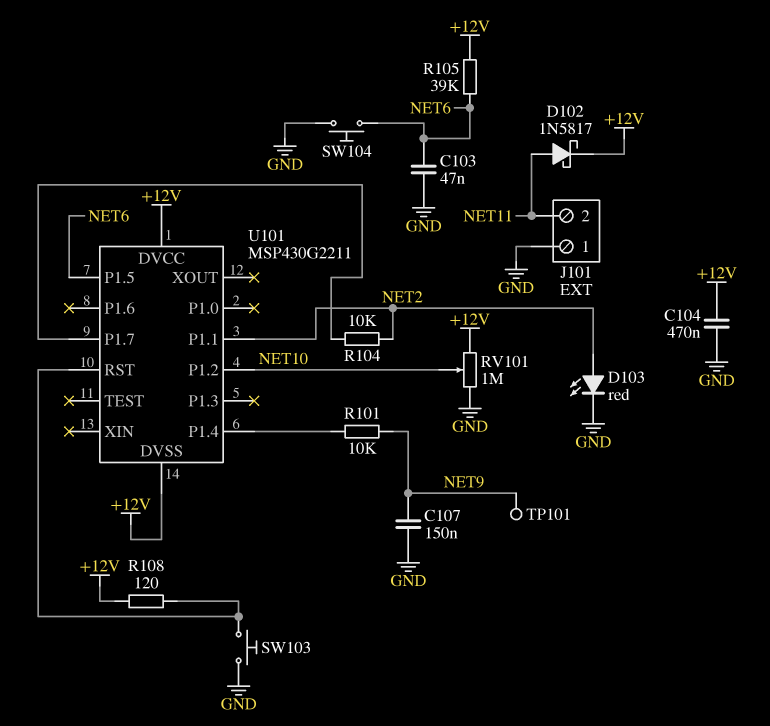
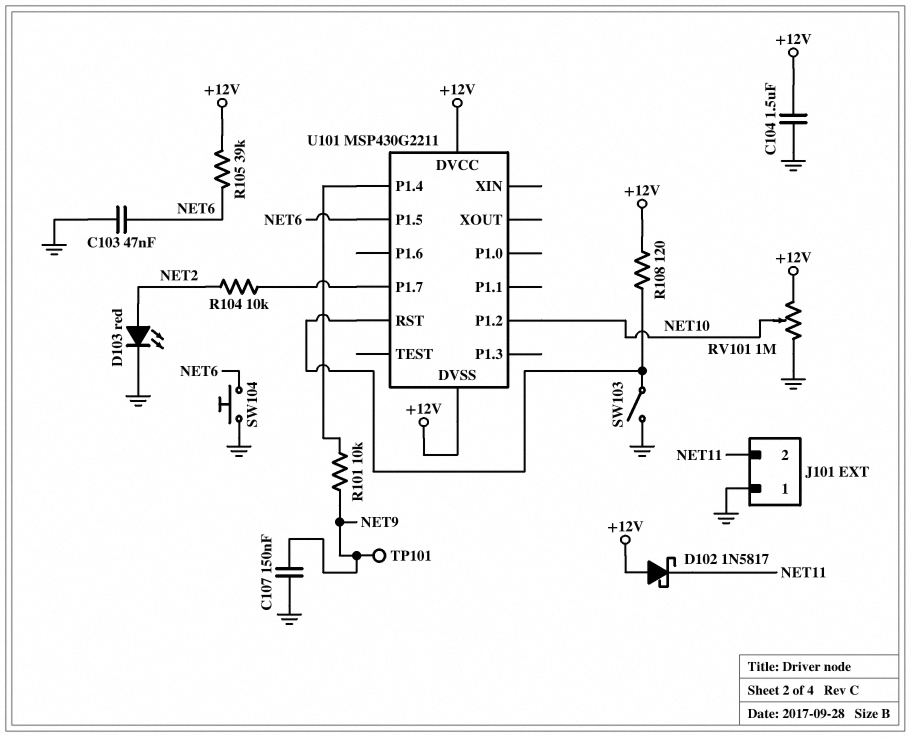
C104: 470nF (+12V, GND) -> 1.5uF (+12V, GND)
D102: schottky 1N5817 (A NET11, K +12V) -> schottky 1N5817 (A +12V, K NET11)
SW103: button (GND, U101/RST) -> switch (GND, U101/RST)
U101 pin P1.1: NET2 -> none

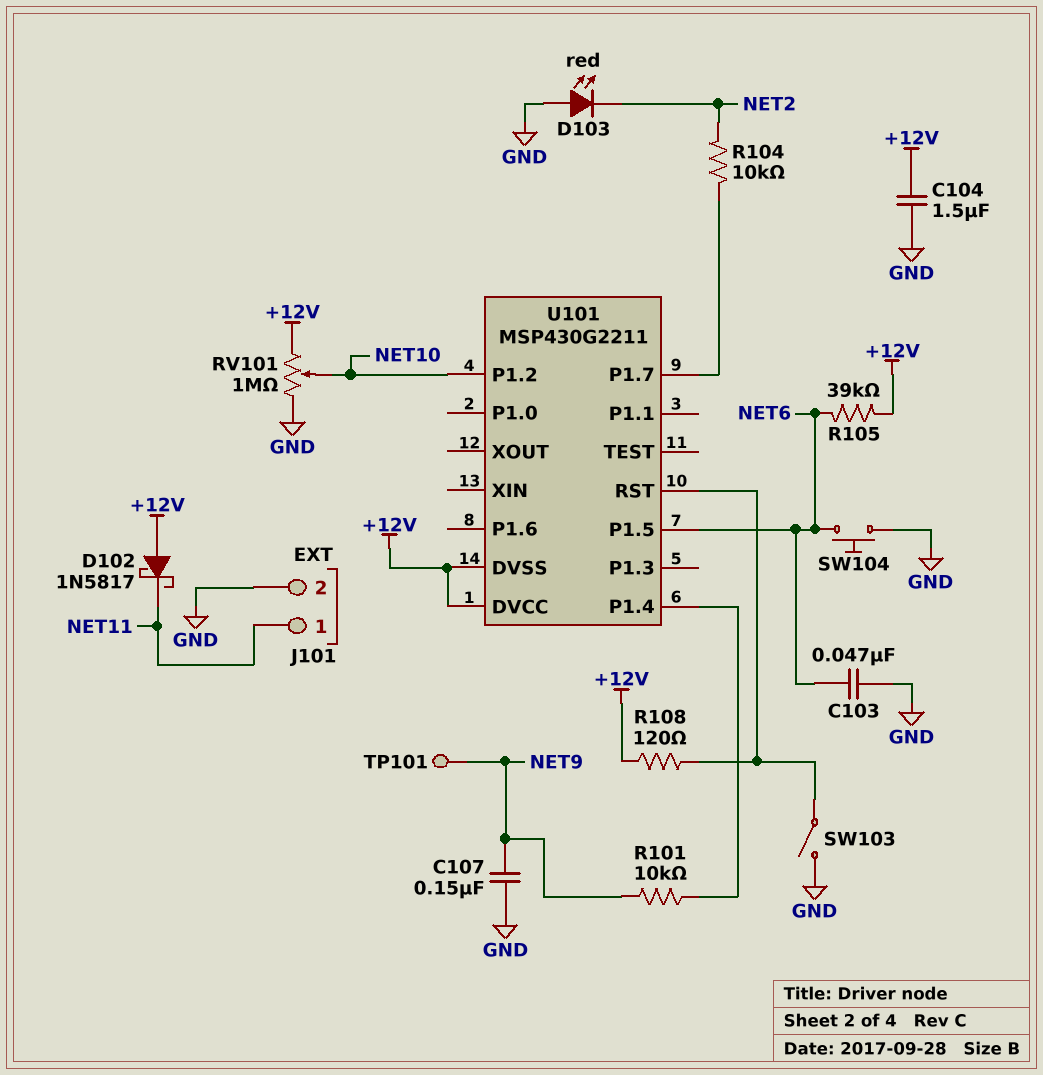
D103: LED red (A NET2, K GND) -> LED red (A GND, K NET2)
J101 pin 1: GND -> NET11
J101 pin 2: NET11 -> GND

